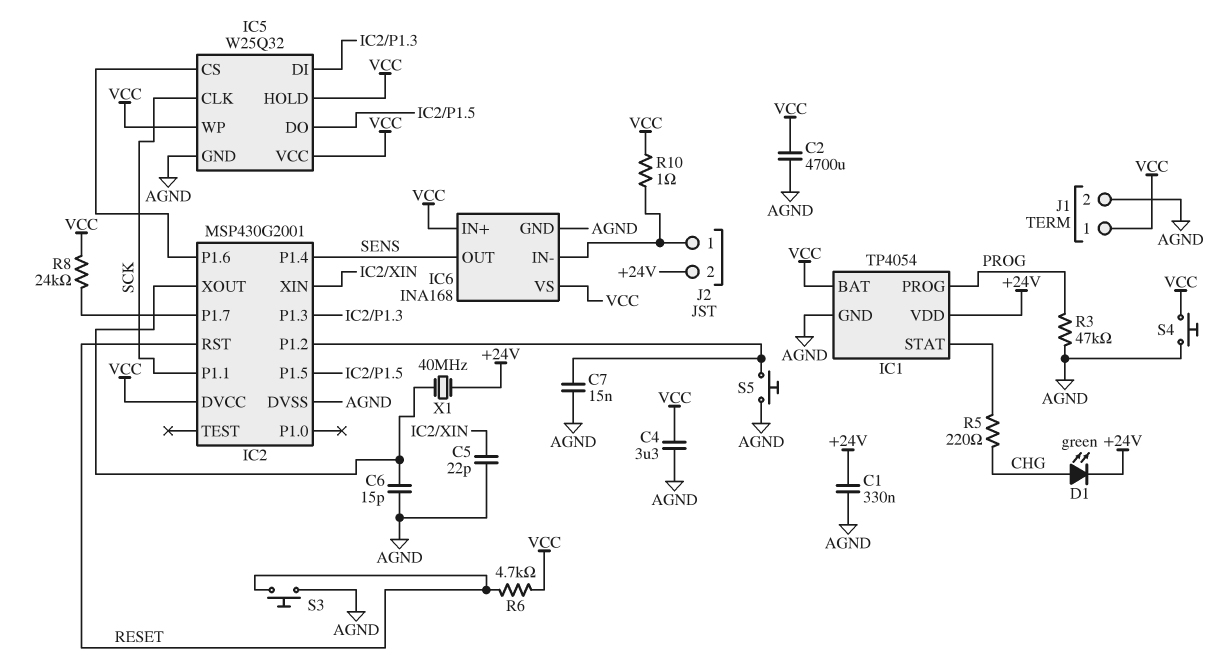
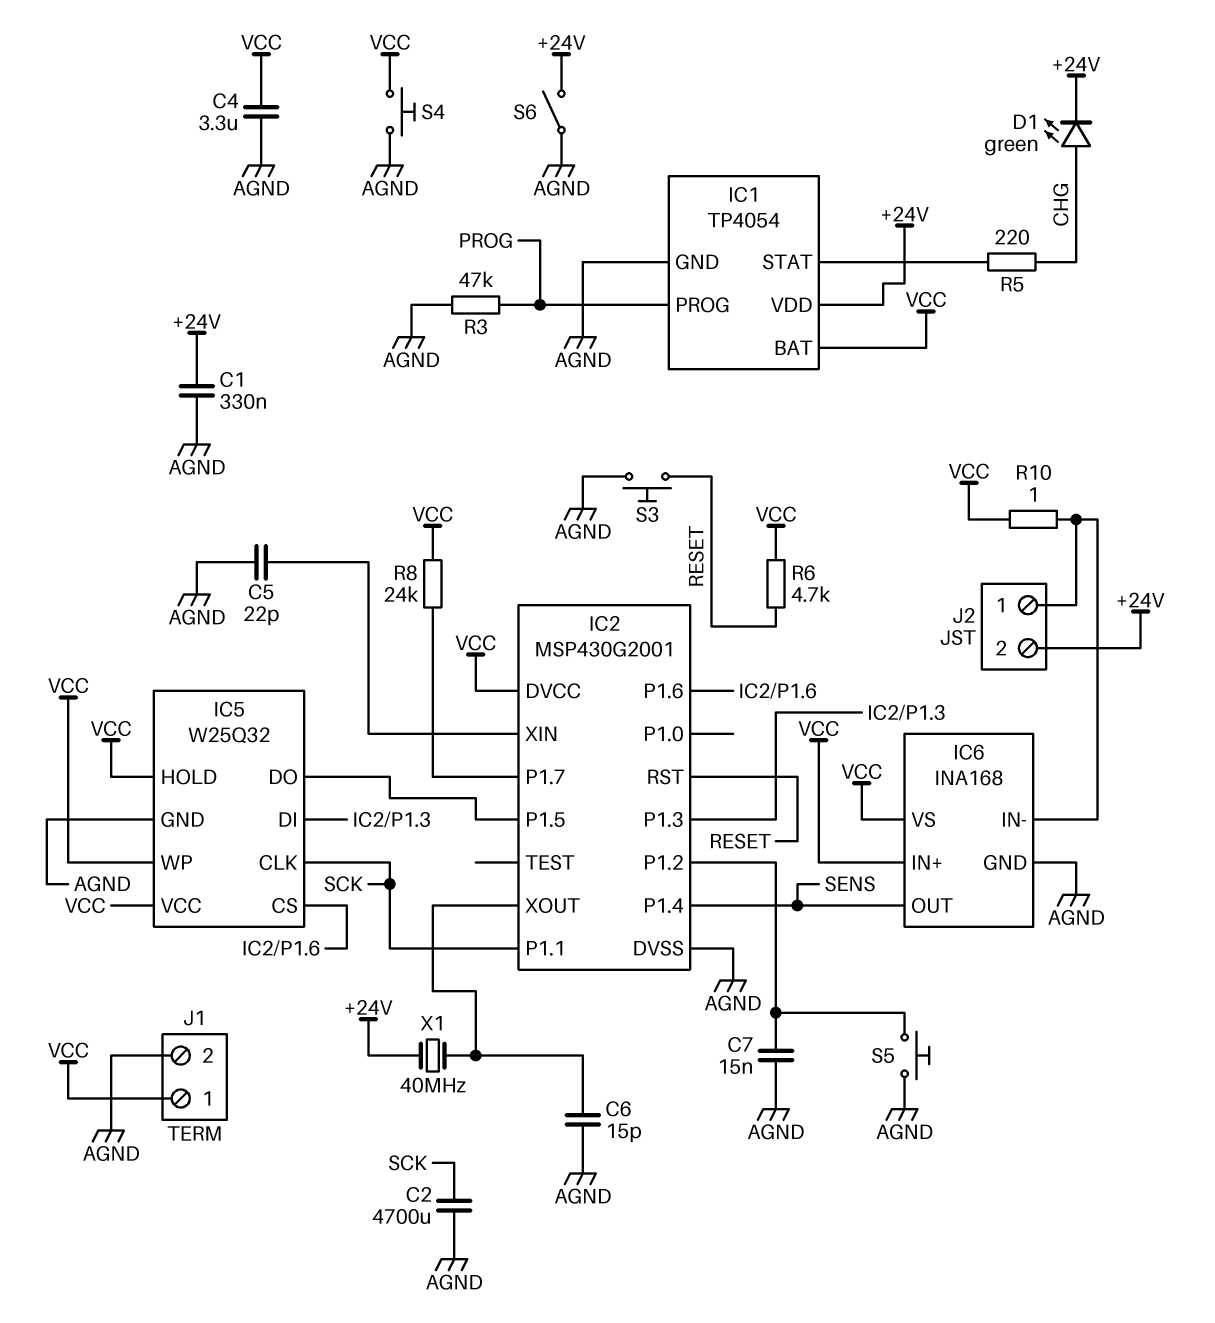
C2: 4700uF (AGND, VCC) -> 4700uF (AGND, SCK)
S6: none -> switch (+24V, AGND)

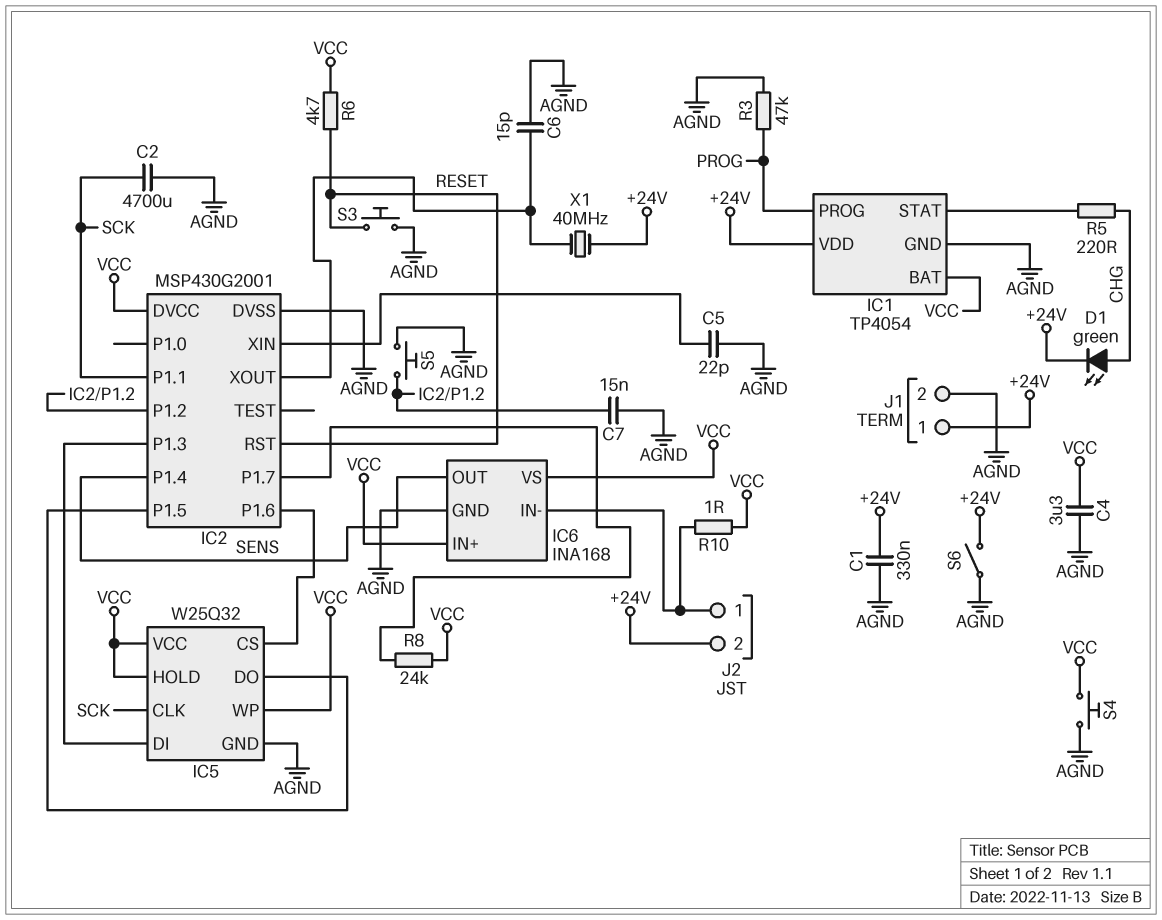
J1 pin 1: VCC -> +24V

